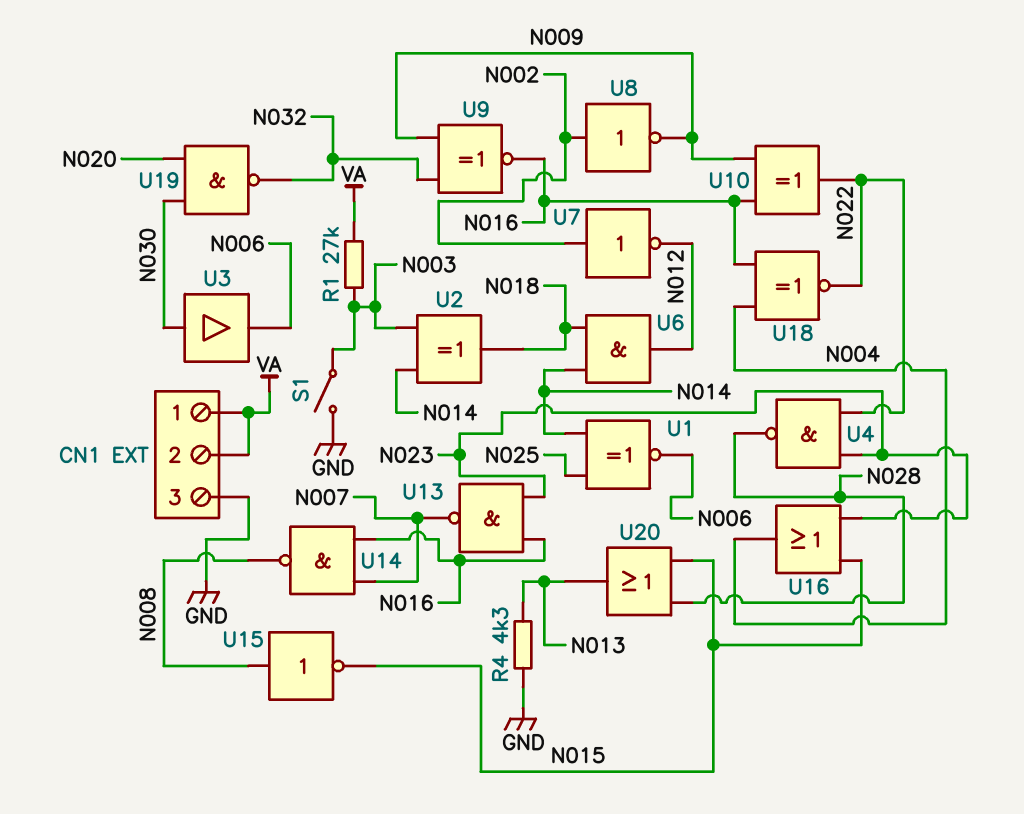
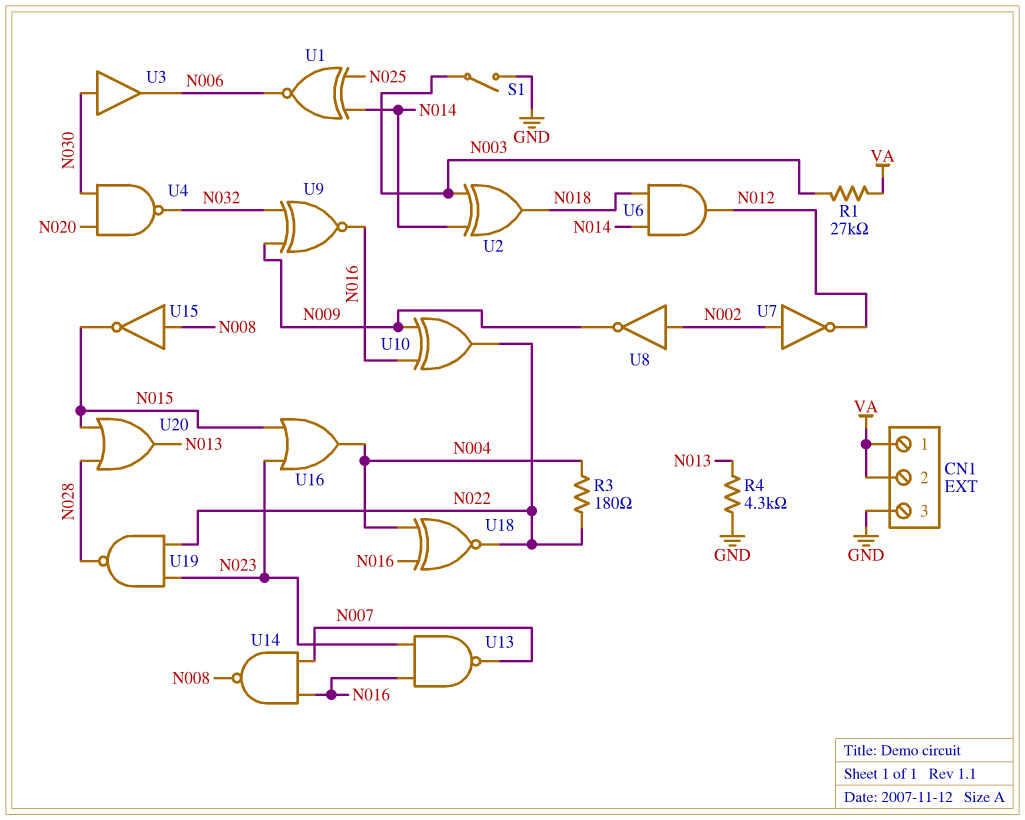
R3: none -> 180 (N004, N022)
U4: NAND (in N022, in N023, out N028) -> NAND (in N020, in N030, out N032)
U19: NAND (in N020, in N030, out N032) -> NAND (in N022, in N023, out N028)

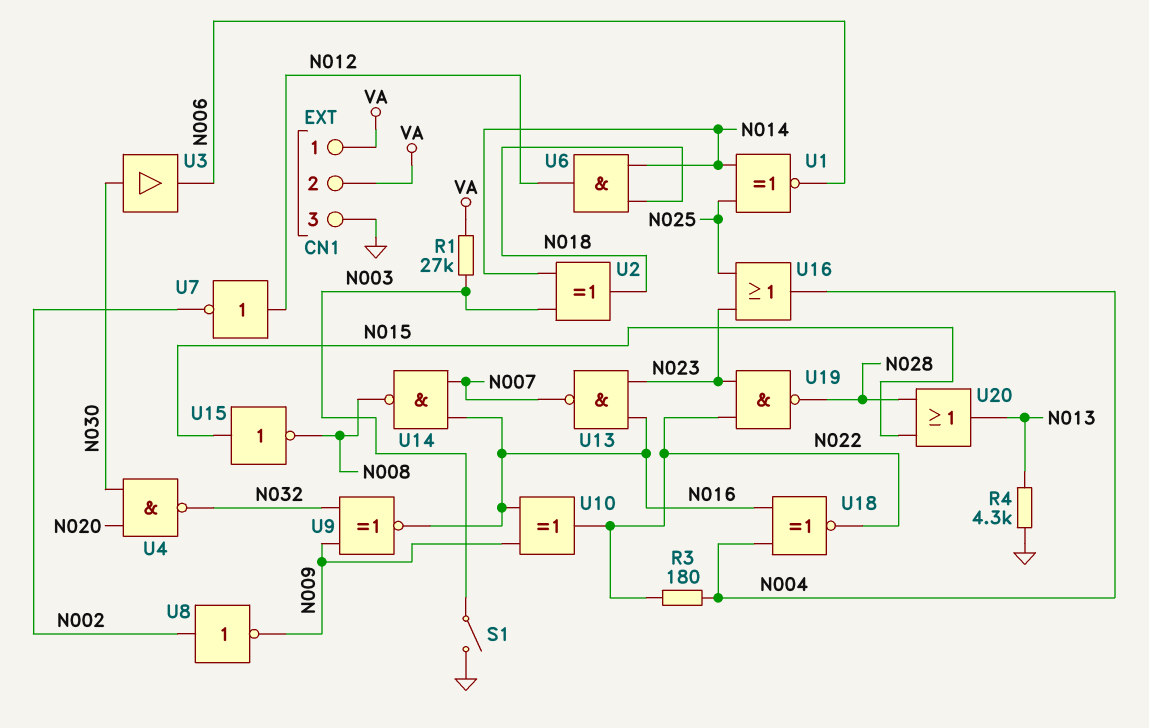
U7: NOT (in N002, out N012) -> NOT (in N012, out N002)
U15: NOT (in N008, out N015) -> NOT (in N015, out N008)
U16: OR (in N015, in N023, out N004) -> OR (in N023, in N025, out N004)

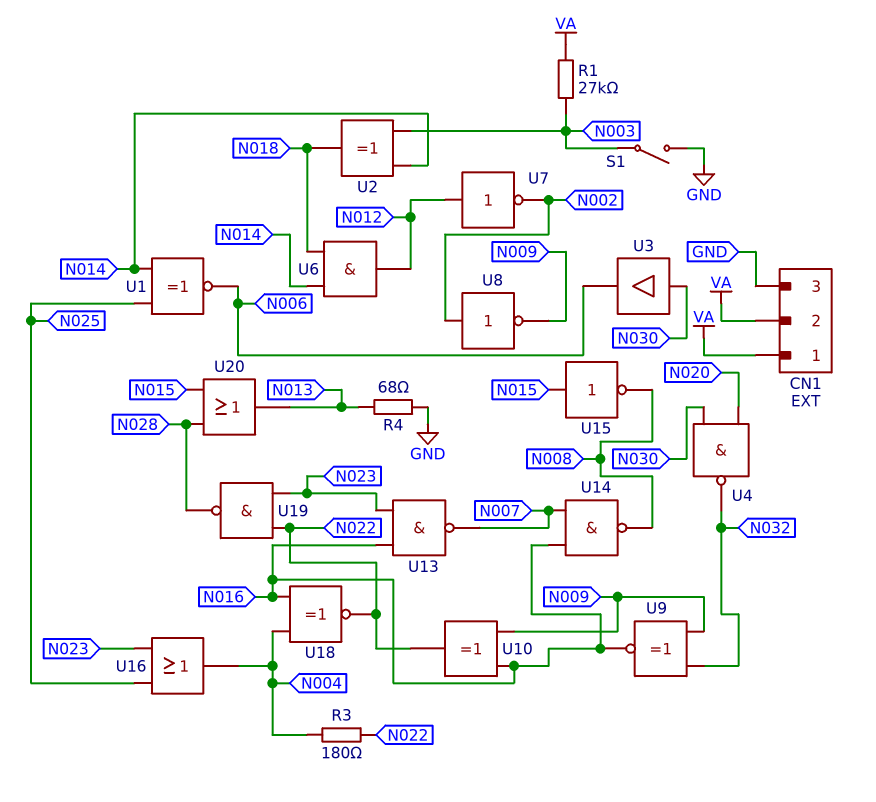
R4: 4.3k (GND, N013) -> 68 (GND, N013)

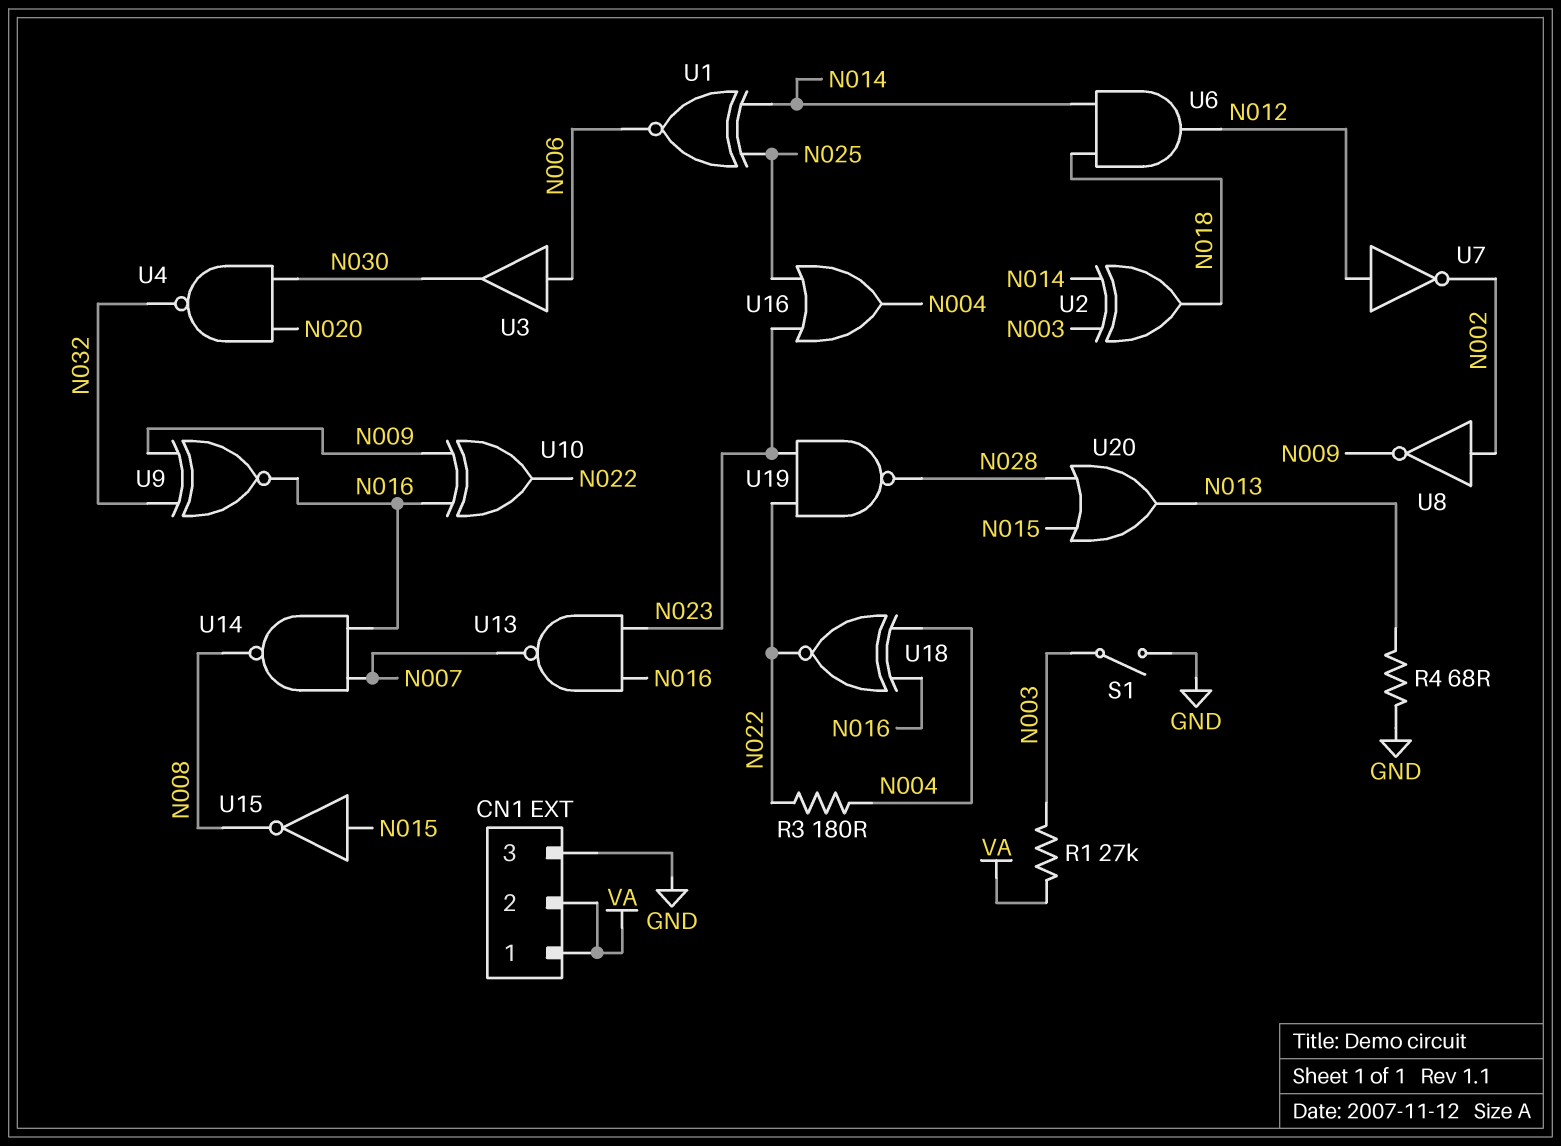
U3: buffer (in N030, out N006) -> buffer (in N006, out N030)

